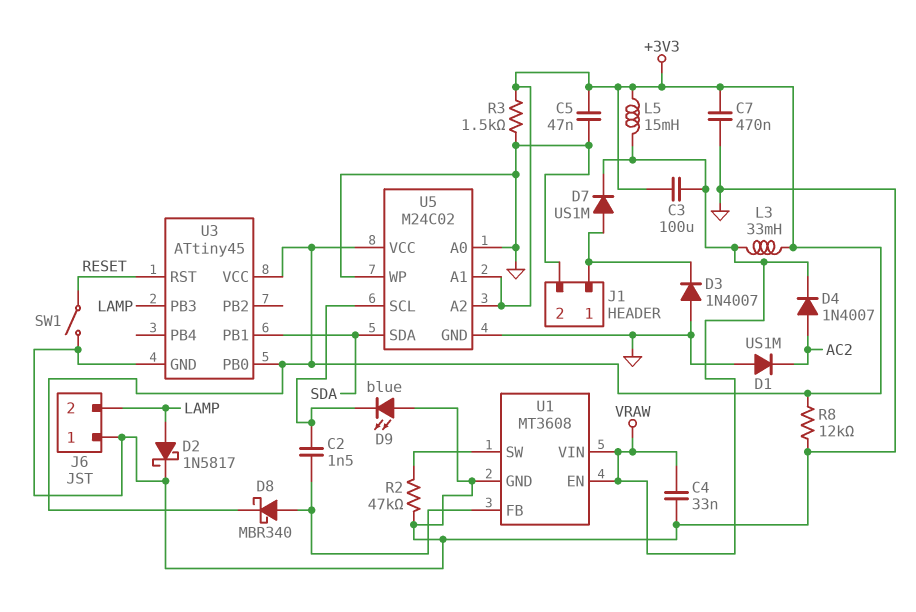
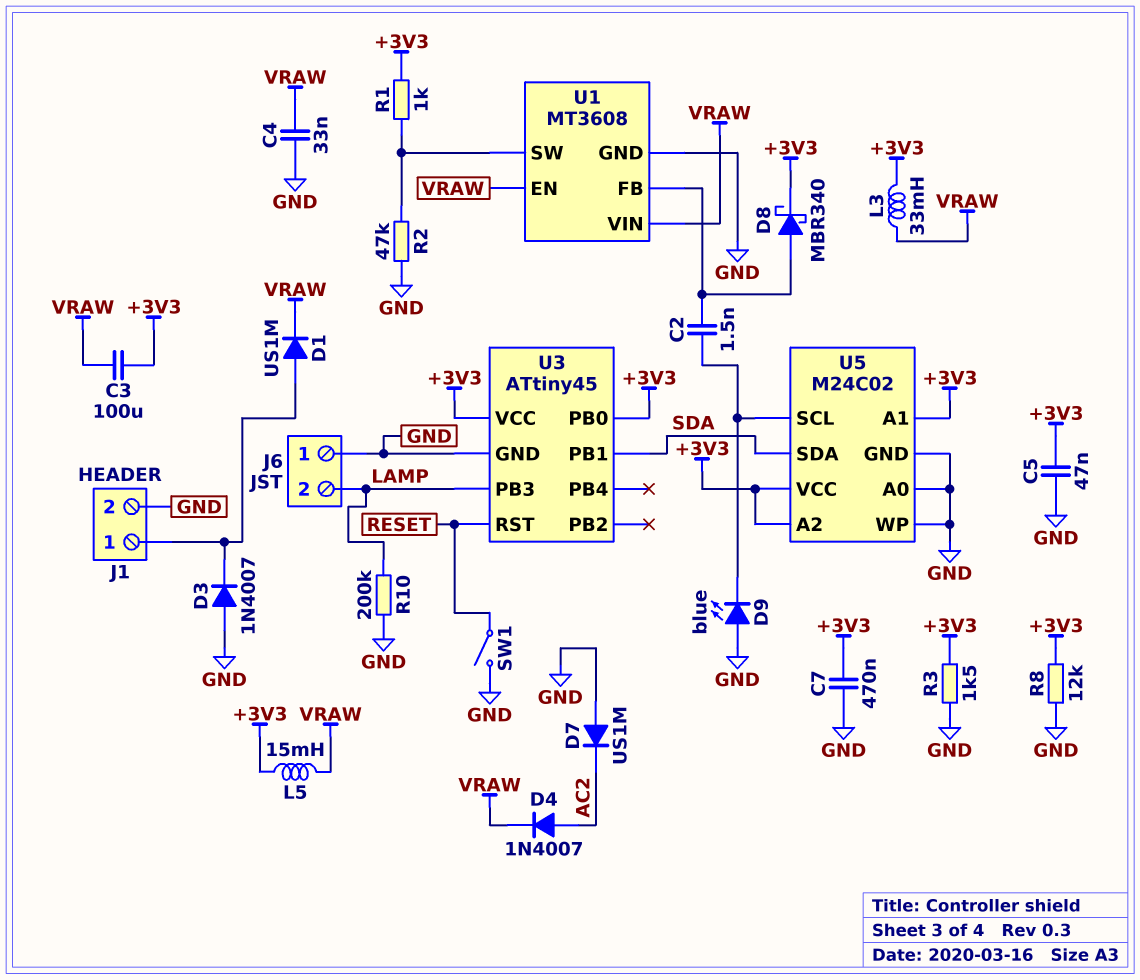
D1: diode US1M (A GND, K AC2) -> diode US1M (A J1/1, K VRAW)
D2: schottky 1N5817 (A LAMP, K GND) -> none
D7: diode US1M (A J1/1, K VRAW) -> diode US1M (A GND, K AC2)
R1: none -> 1k (+3V3, U1/SW)
R10: none -> 200k (GND, LAMP)

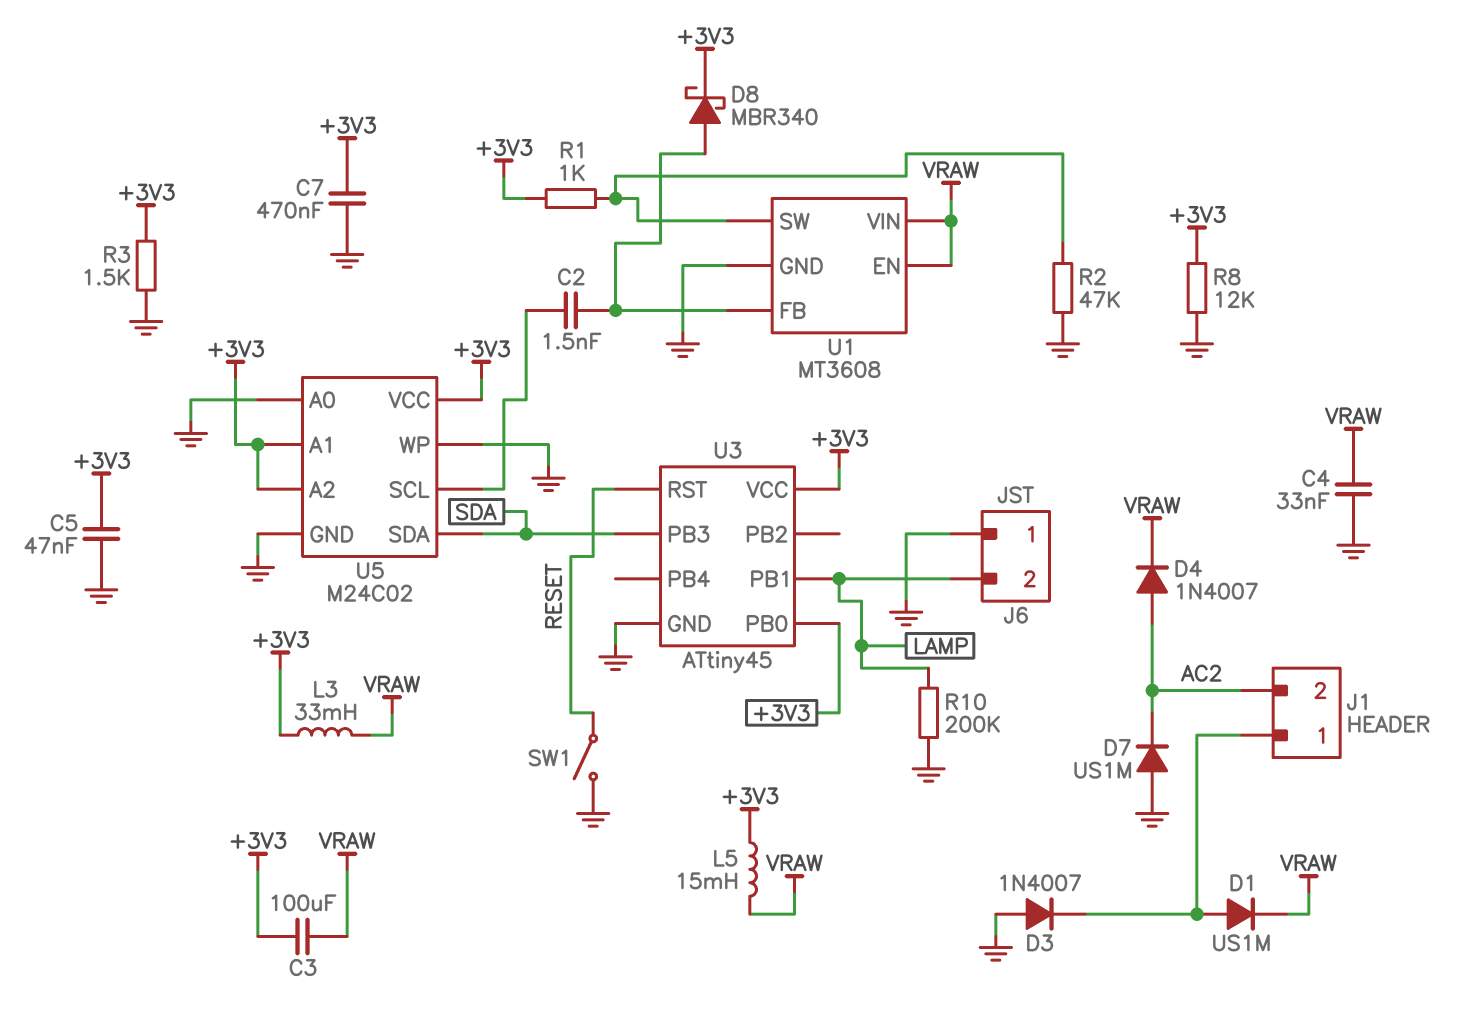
D9: LED blue (A GND, K U5/SCL) -> none
J1 pin 2: GND -> AC2
U3 pin PB1: SDA -> LAMP
U3 pin PB3: LAMP -> SDA

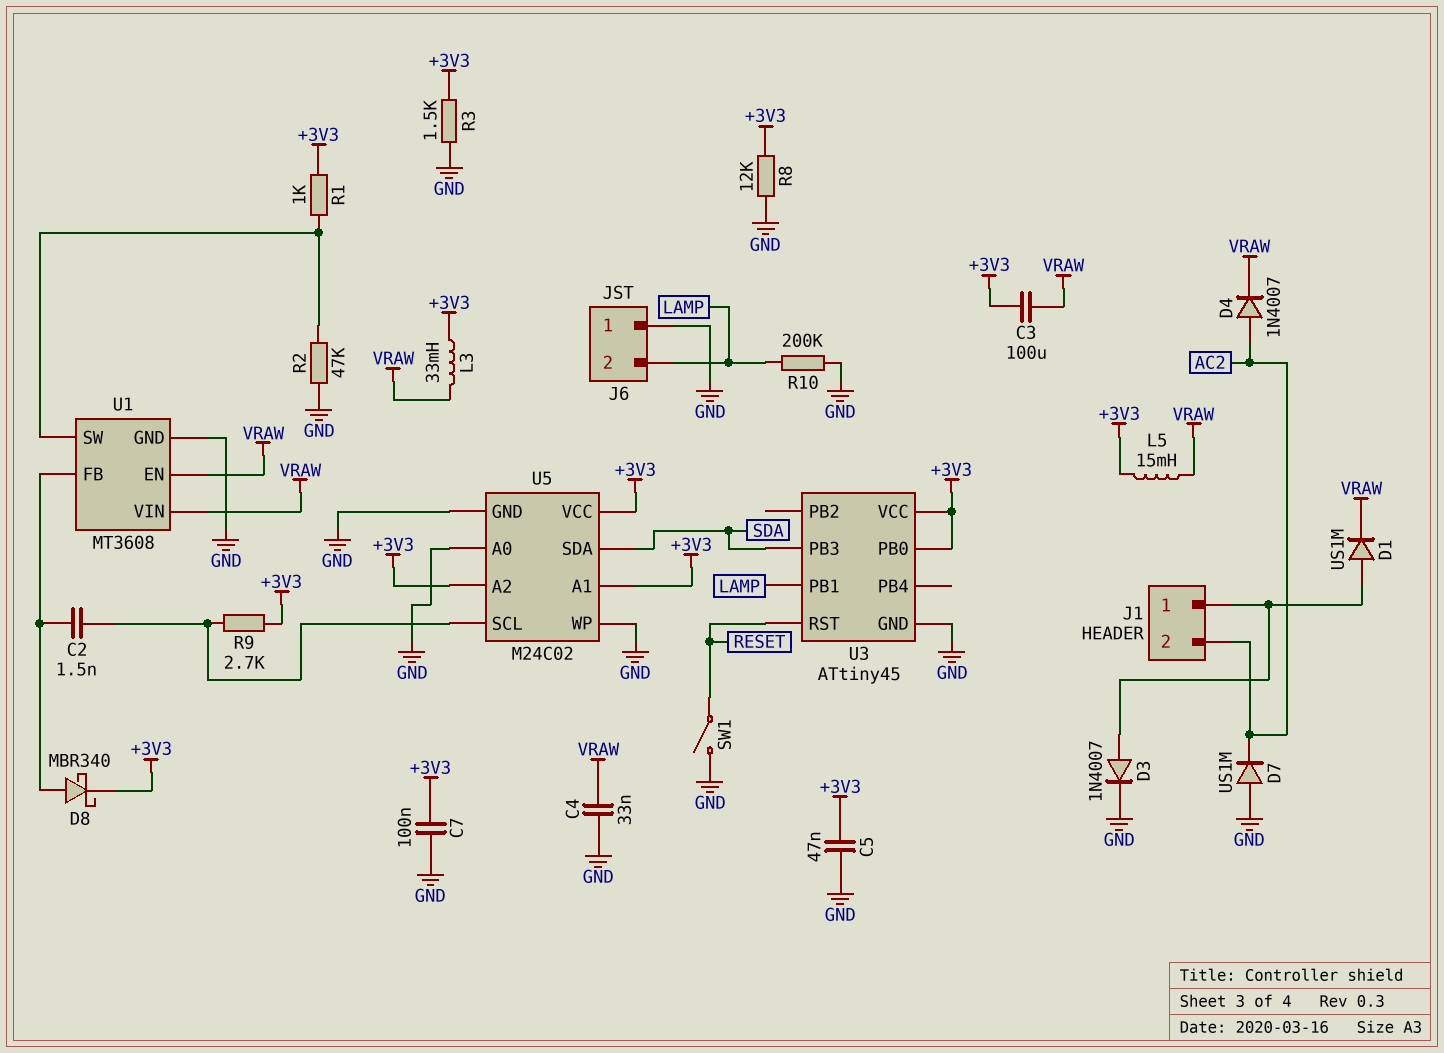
C7: 470nF (+3V3, GND) -> 100nF (+3V3, GND)
D3: diode 1N4007 (A GND, K J1/1) -> diode 1N4007 (A J1/1, K GND)
R9: none -> 2.7k (+3V3, U5/SCL)

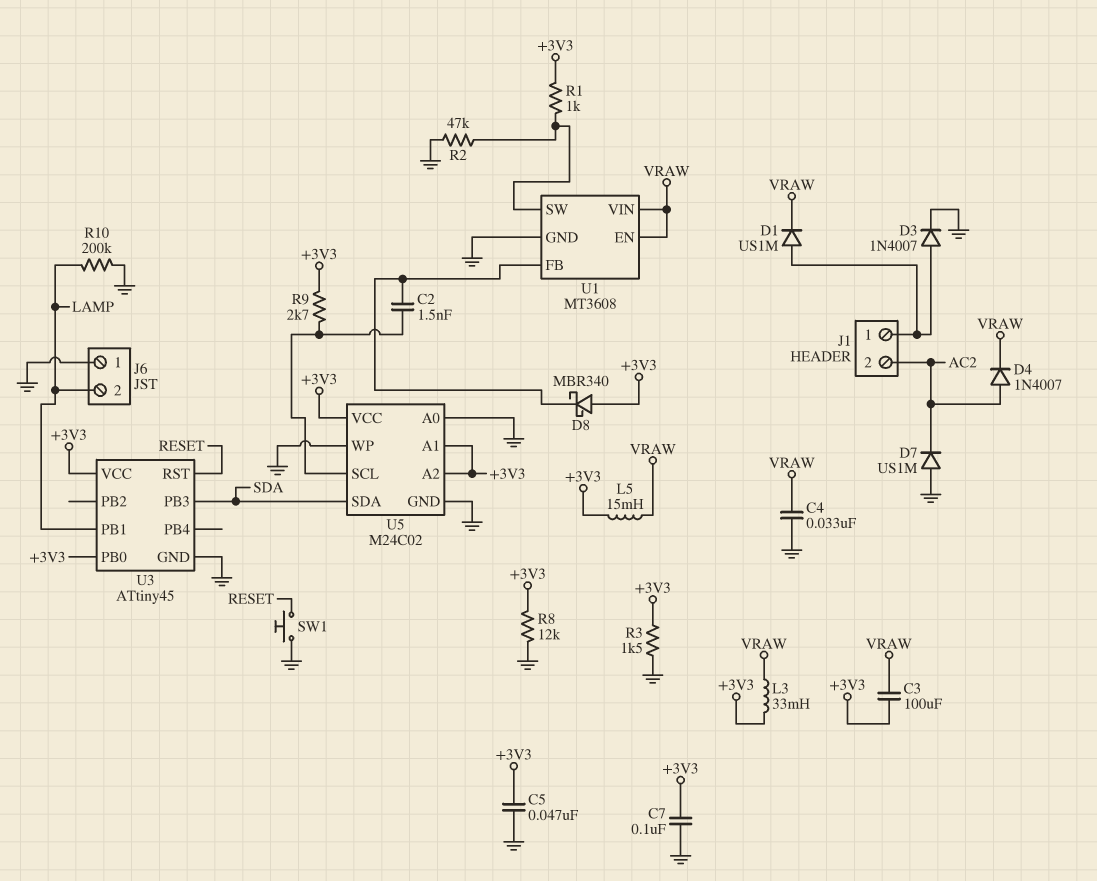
D8: schottky MBR340 (A U1/FB, K +3V3) -> schottky MBR340 (A +3V3, K U1/FB)
SW1: switch (GND, RESET) -> button (GND, RESET)

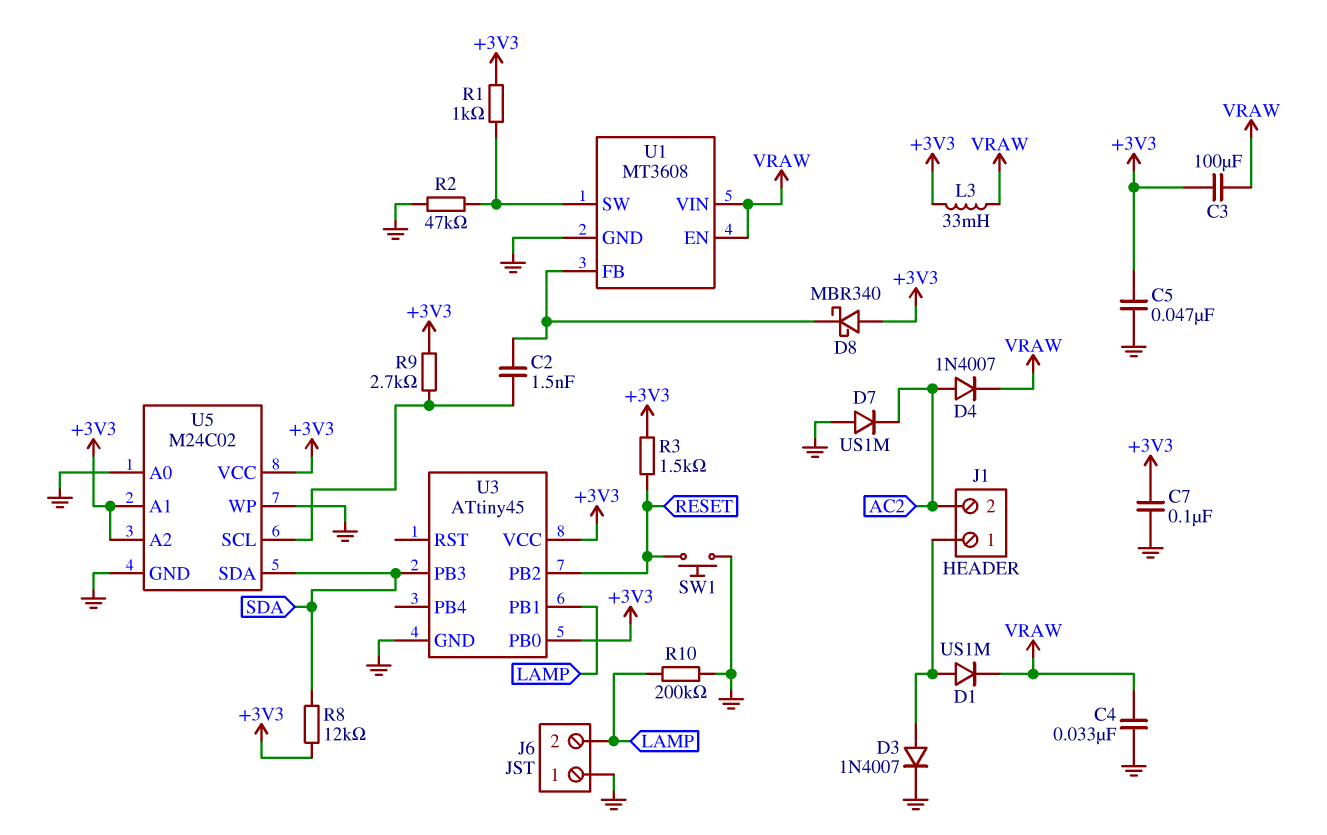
L5: 15mH (+3V3, VRAW) -> none
R3: 1.5k (+3V3, GND) -> 1.5k (+3V3, RESET)
R8: 12k (+3V3, GND) -> 12k (+3V3, SDA)
U3 pin PB2: none -> RESET
U3 pin RST: RESET -> none

